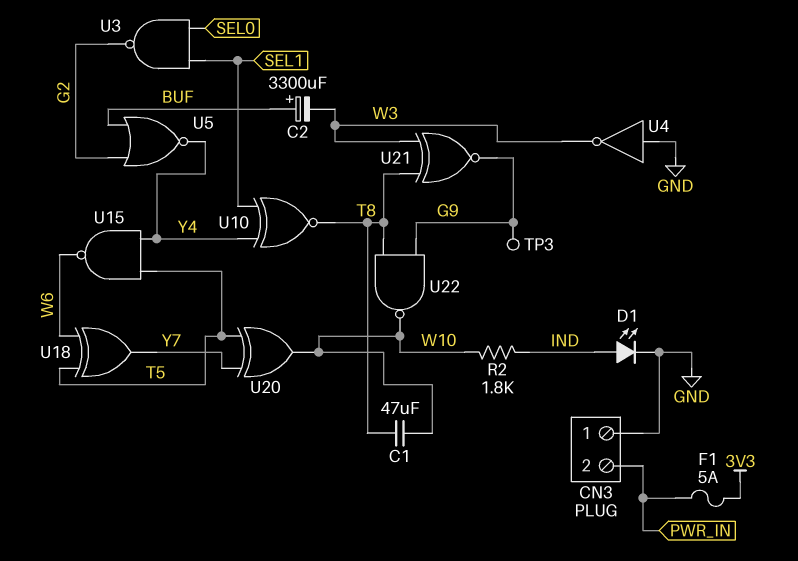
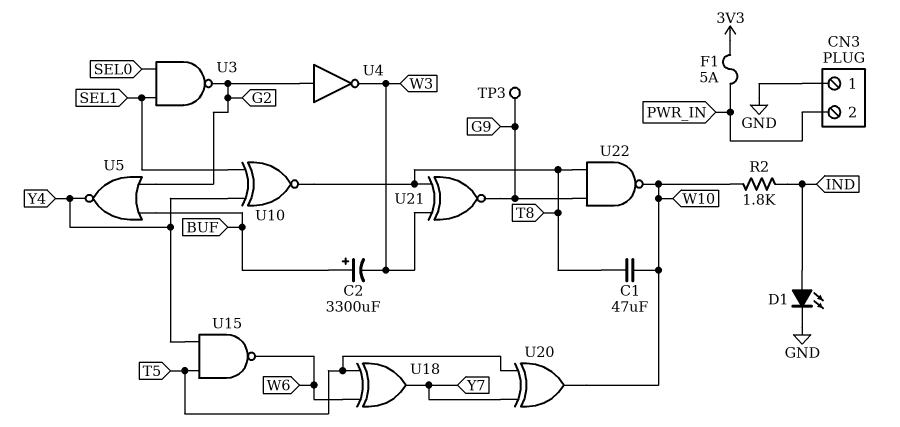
U4: NOT (in GND, out W3) -> NOT (in G2, out W3)

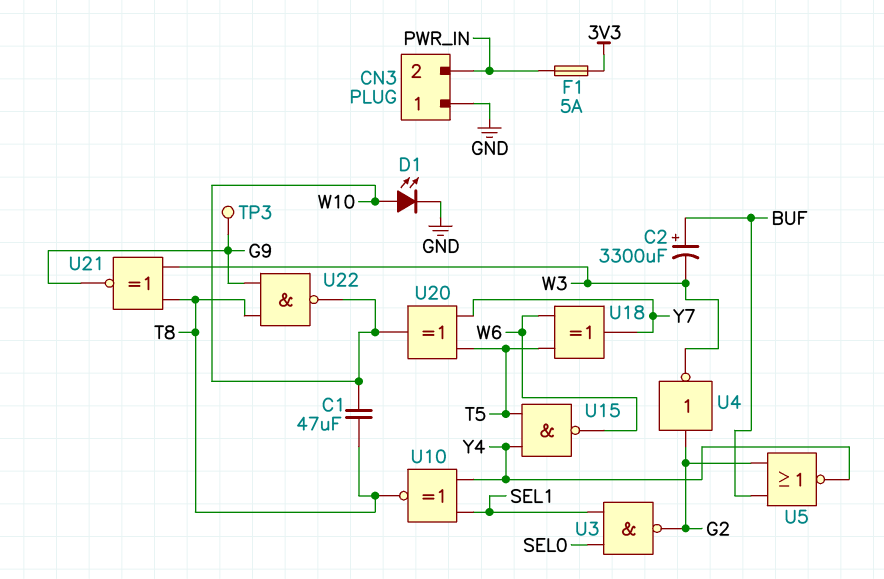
D1: LED (A IND, K GND) -> LED (A W10, K GND)
R2: 1.8k (IND, W10) -> none

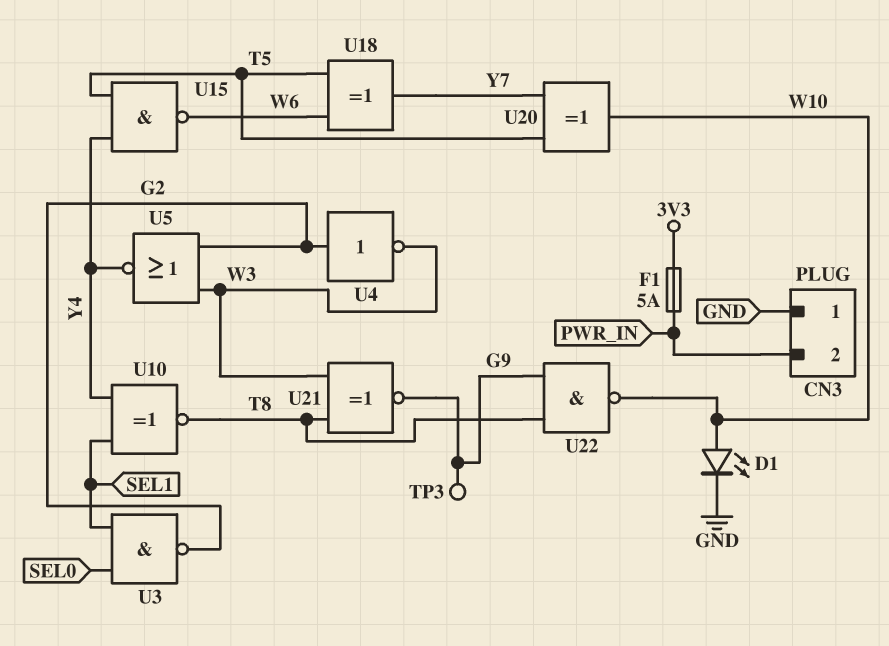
C1: 47uF (T8, W10) -> none
C2: 3300uF (plus BUF, minus W3) -> none
U5: NOR (in BUF, in G2, out Y4) -> NOR (in G2, in W3, out Y4)

